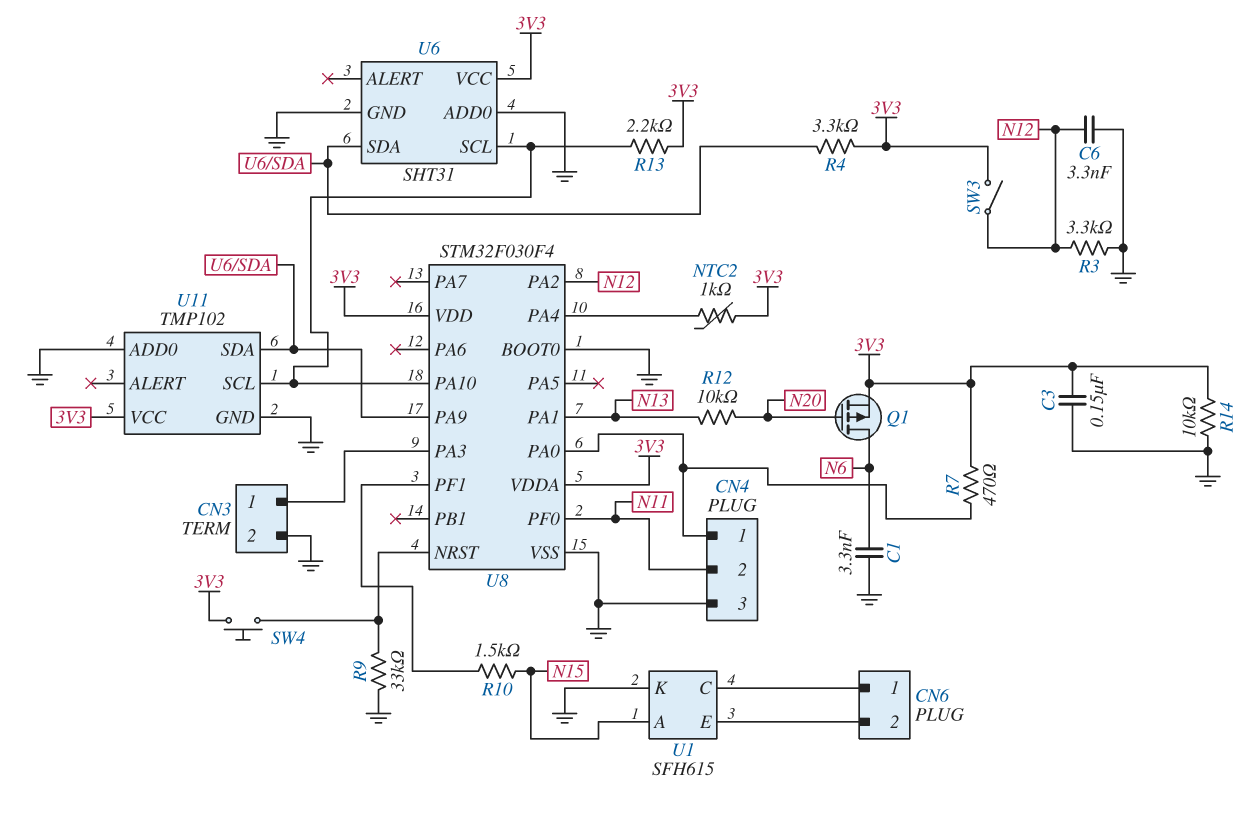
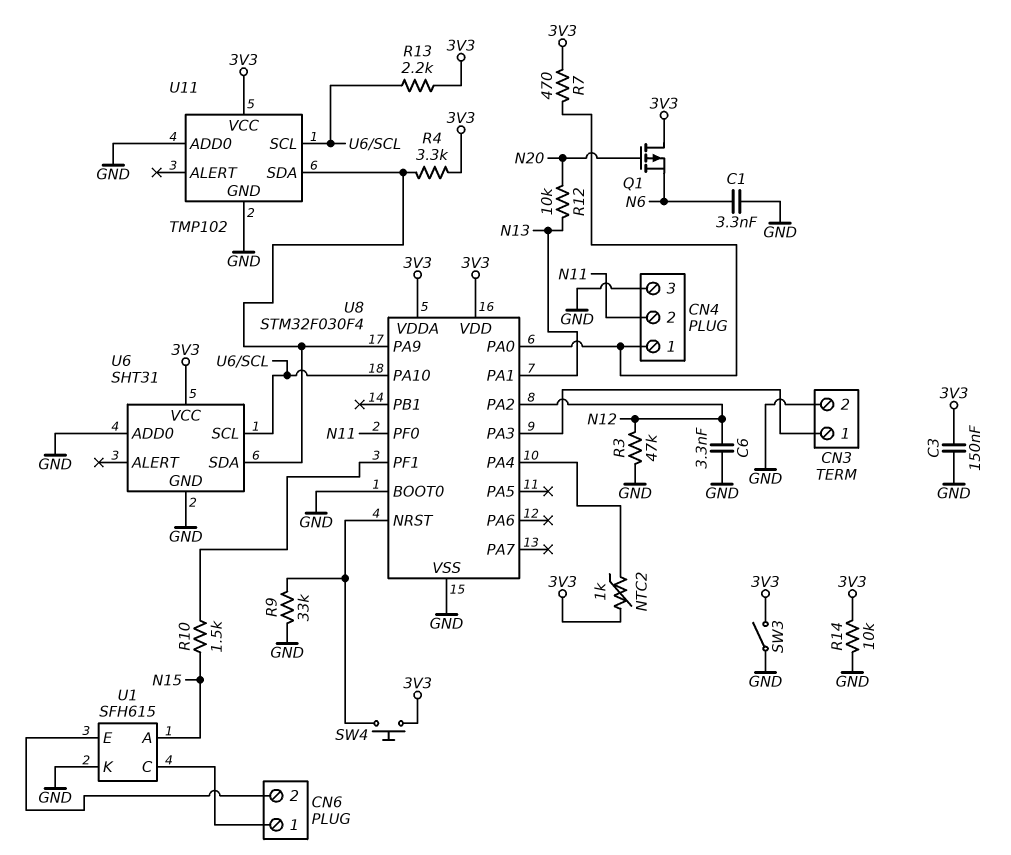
Q1: PMOS (G N20, D N6, S 3V3) -> PMOS (G N20, D 3V3, S N6)
R3: 3.3k (GND, N12) -> 47k (GND, N12)
SW3: switch (3V3, N12) -> switch (3V3, GND)

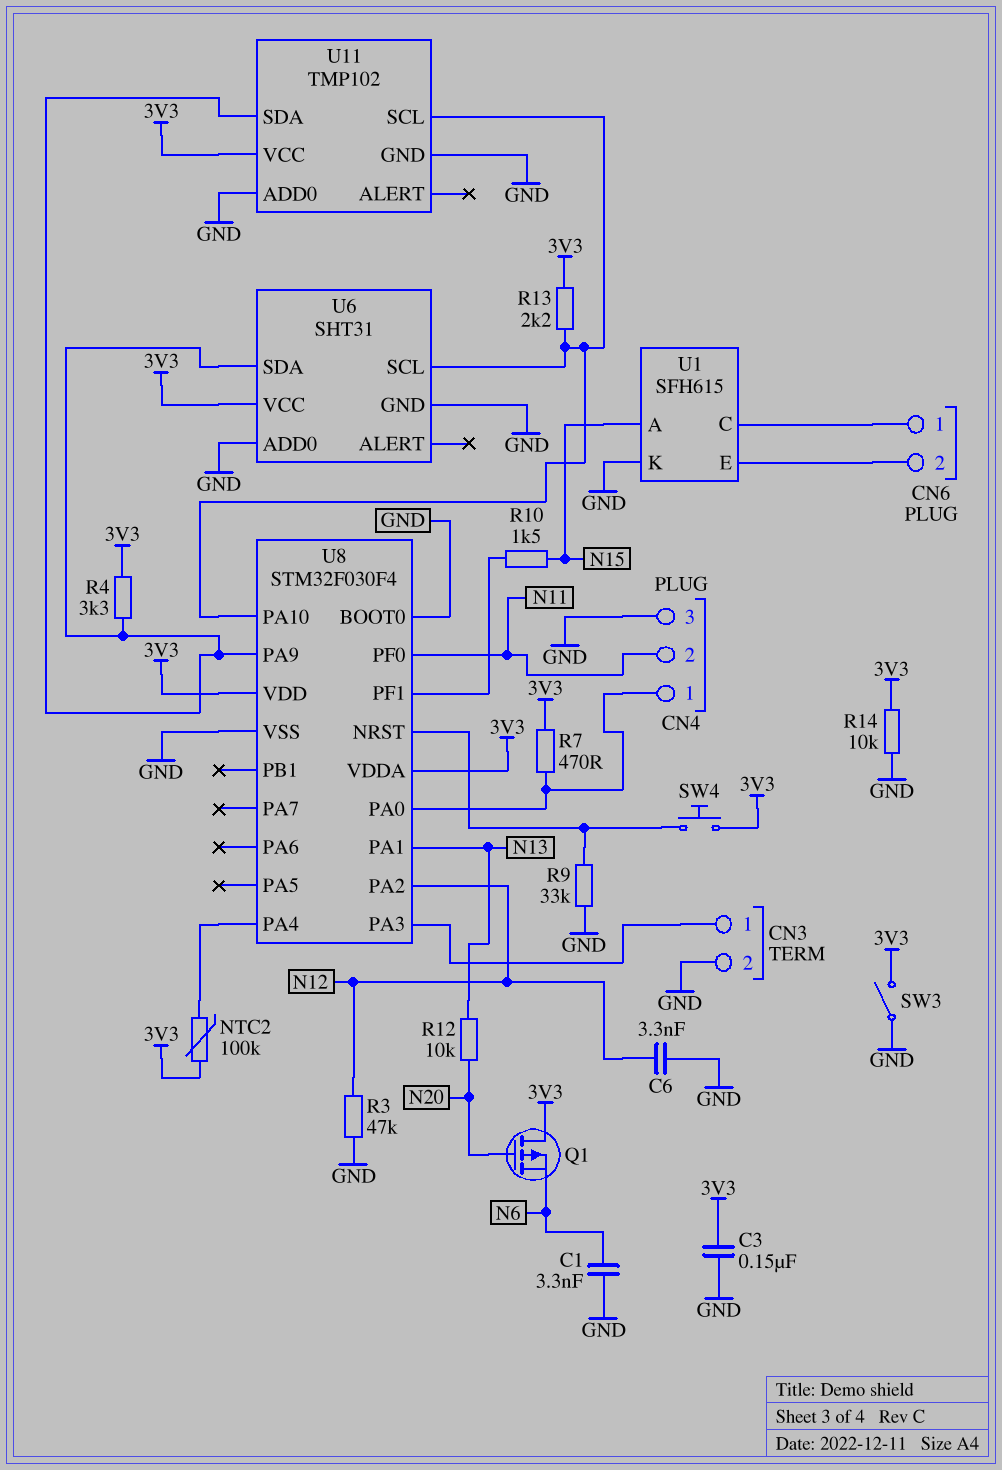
NTC2: 1k (3V3, U8/PA4) -> 100k (3V3, U8/PA4)

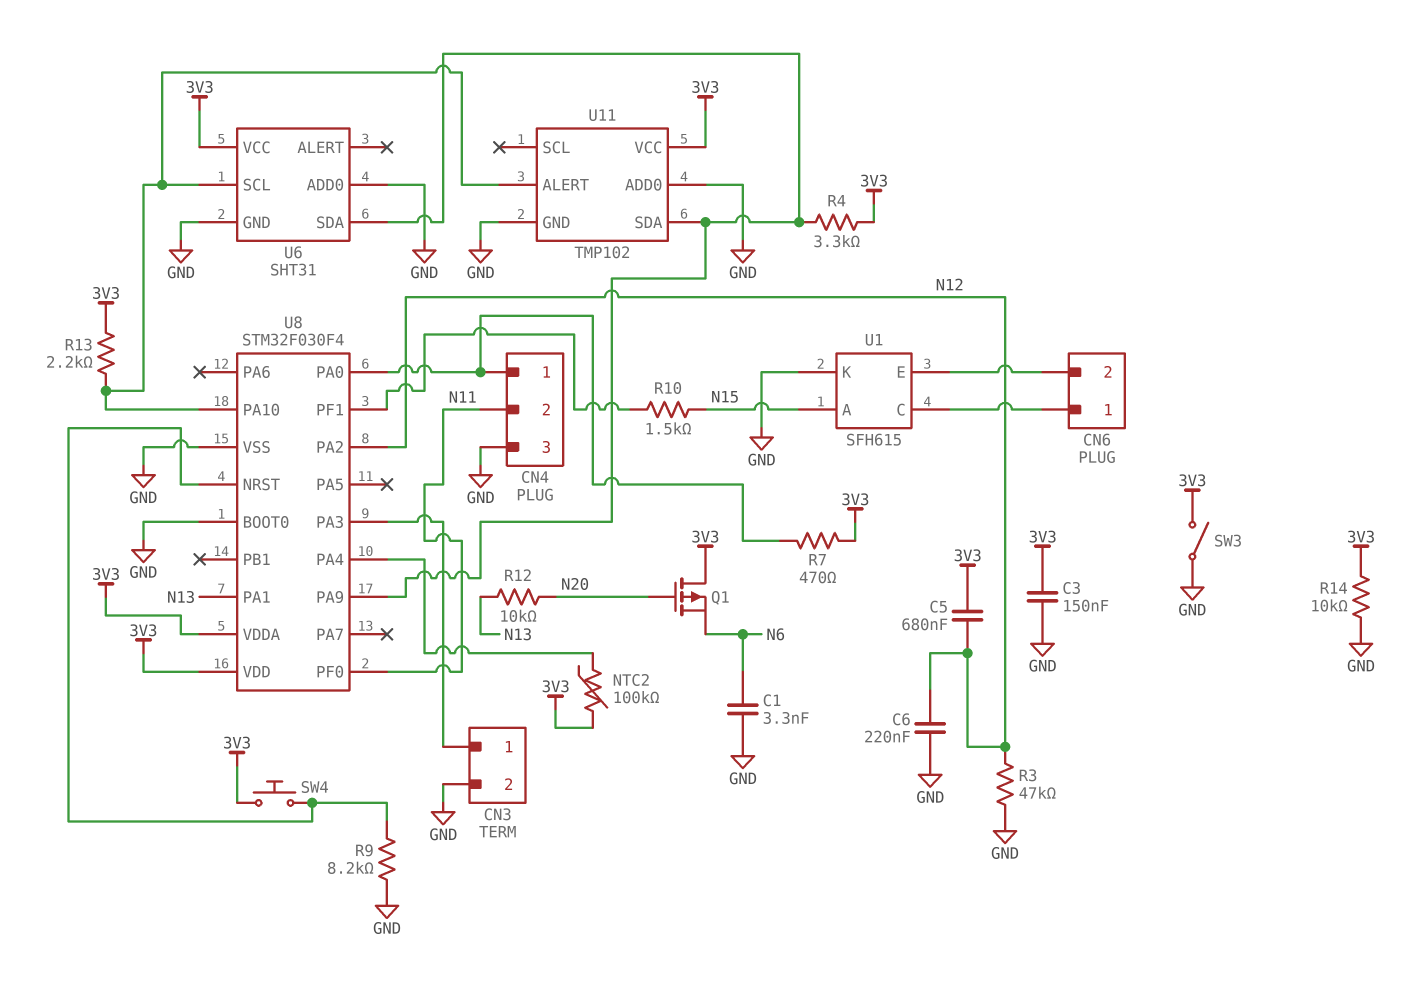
C5: none -> 680nF (3V3, N12)
C6: 3.3nF (GND, N12) -> 220nF (GND, N12)
R9: 33k (GND, U8/NRST) -> 8.2k (GND, U8/NRST)
U11 pin ALERT: none -> U6/SCL
U11 pin SCL: U6/SCL -> none

